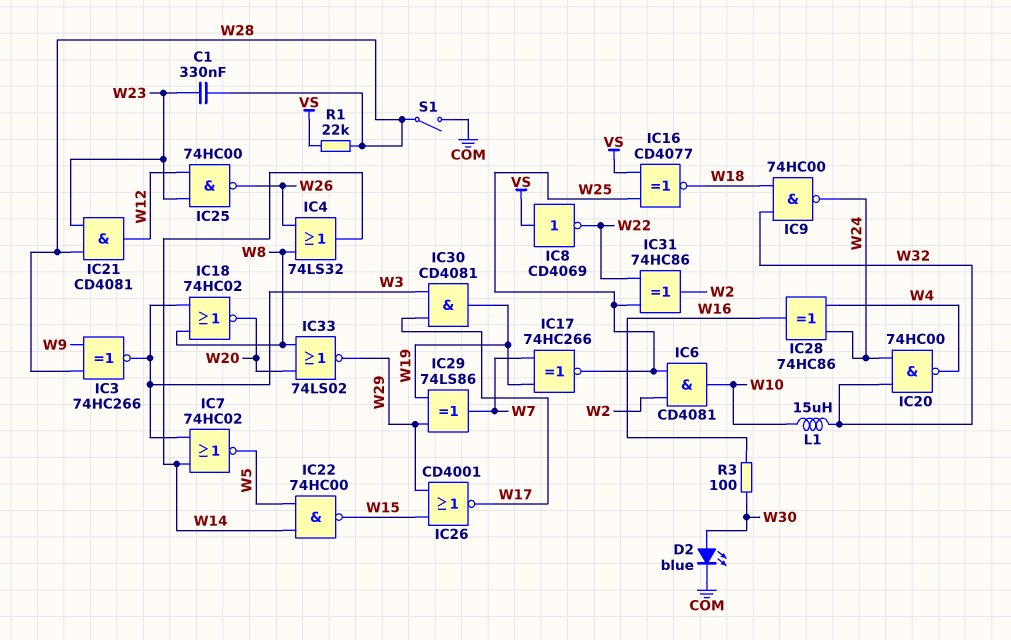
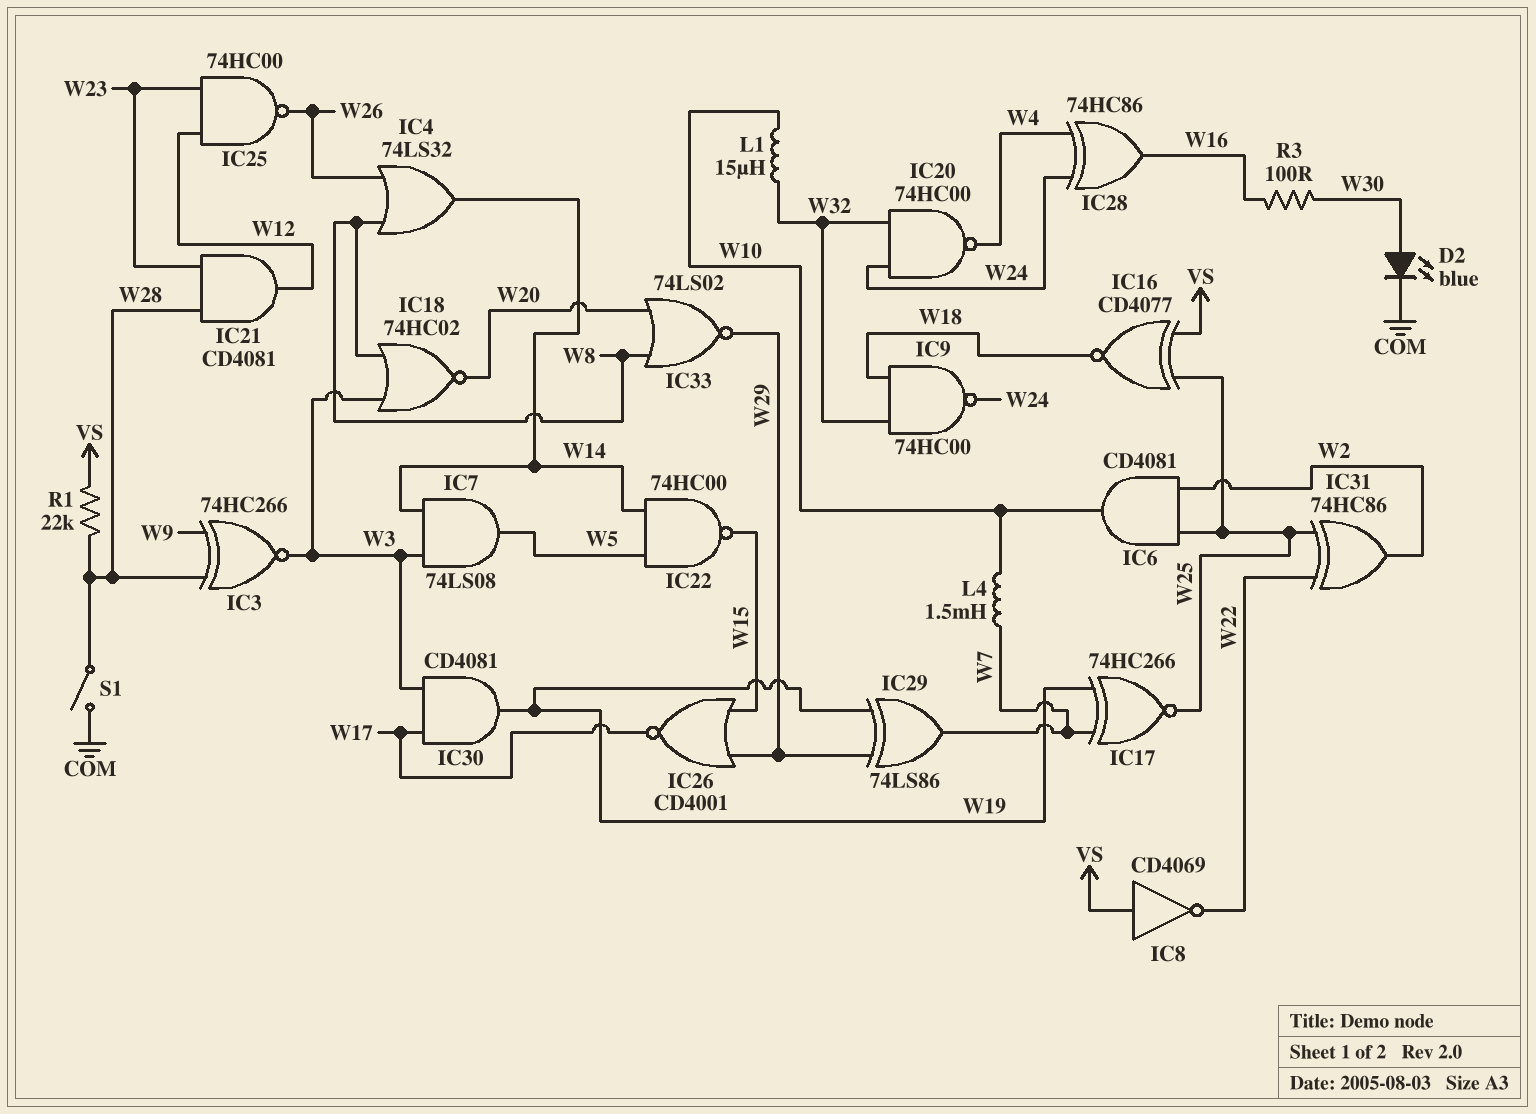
C1: 330nF (W23, W28) -> none
IC7: NOR 74HC02 (in W3, in W14, out W5) -> AND 74LS08 (in W3, in W14, out W5)
L4: none -> 1.5mH (W7, W10)

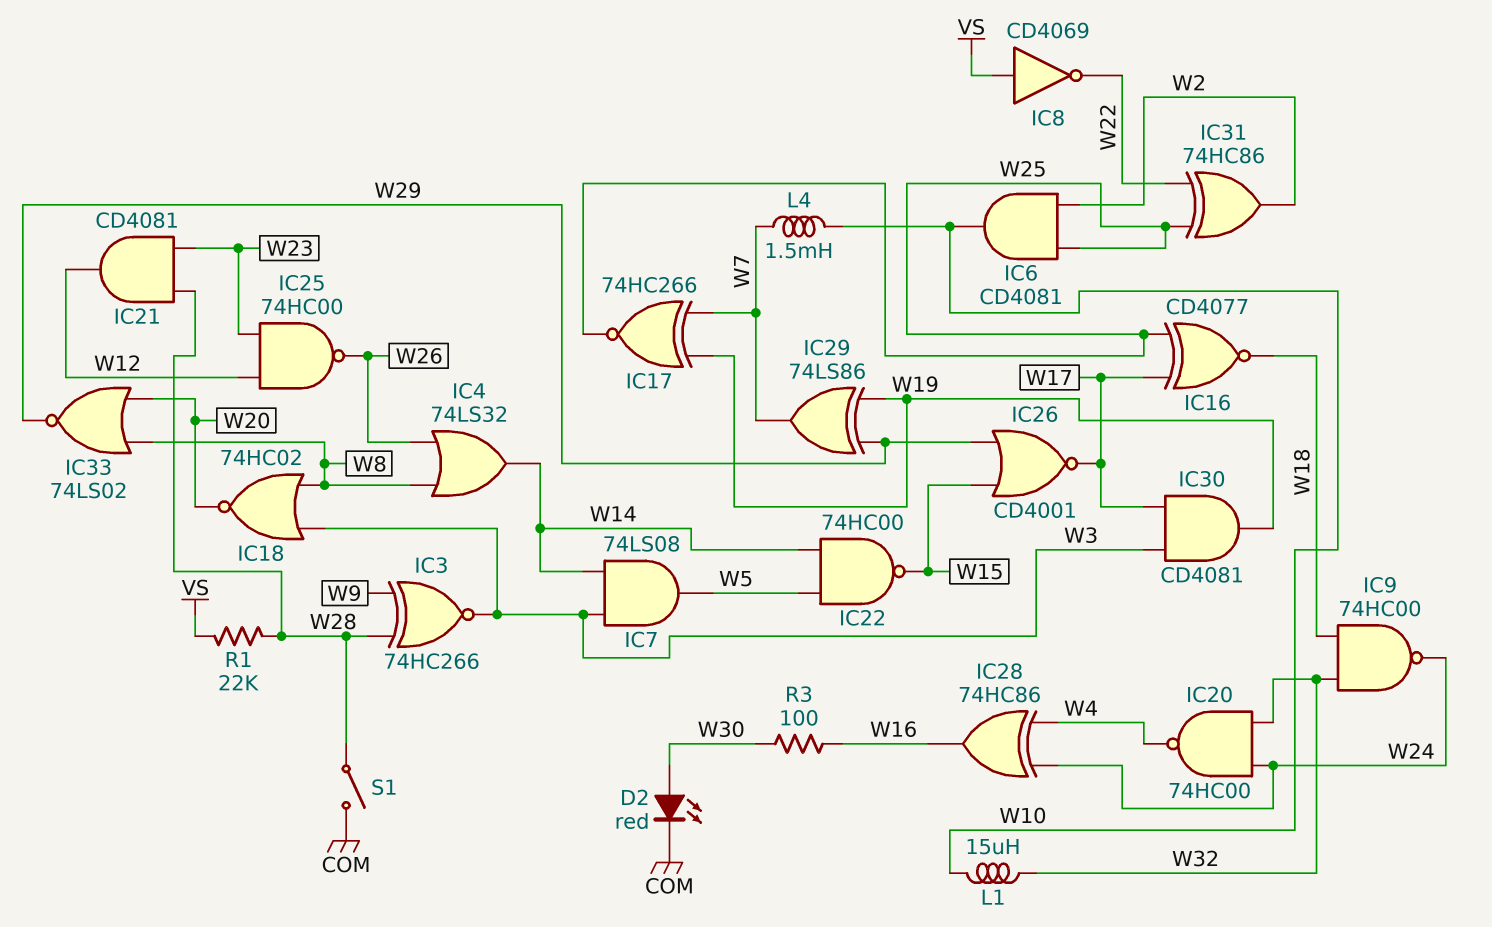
D2: LED blue (A W30, K COM) -> LED red (A W30, K COM)
IC16: XNOR CD4077 (in VS, in W25, out W18) -> XNOR CD4077 (in W17, in W25, out W18)

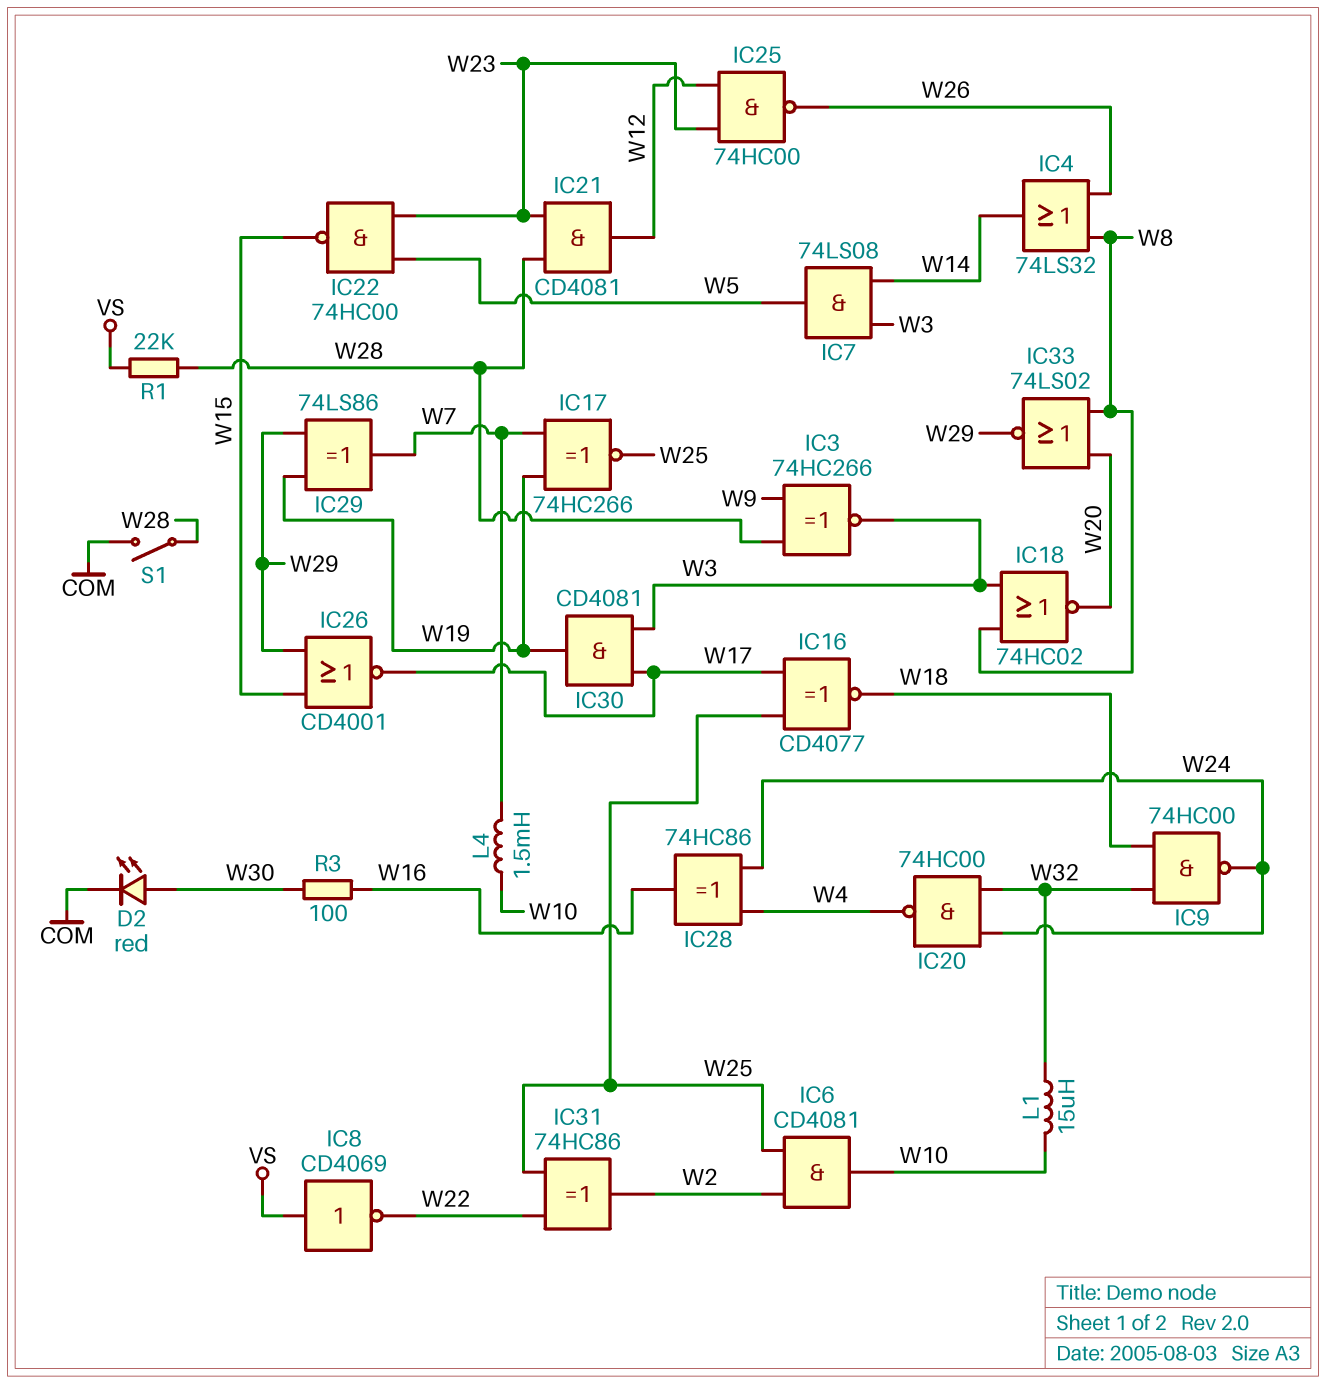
IC22: NAND 74HC00 (in W5, in W14, out W15) -> NAND 74HC00 (in W5, in W23, out W15)

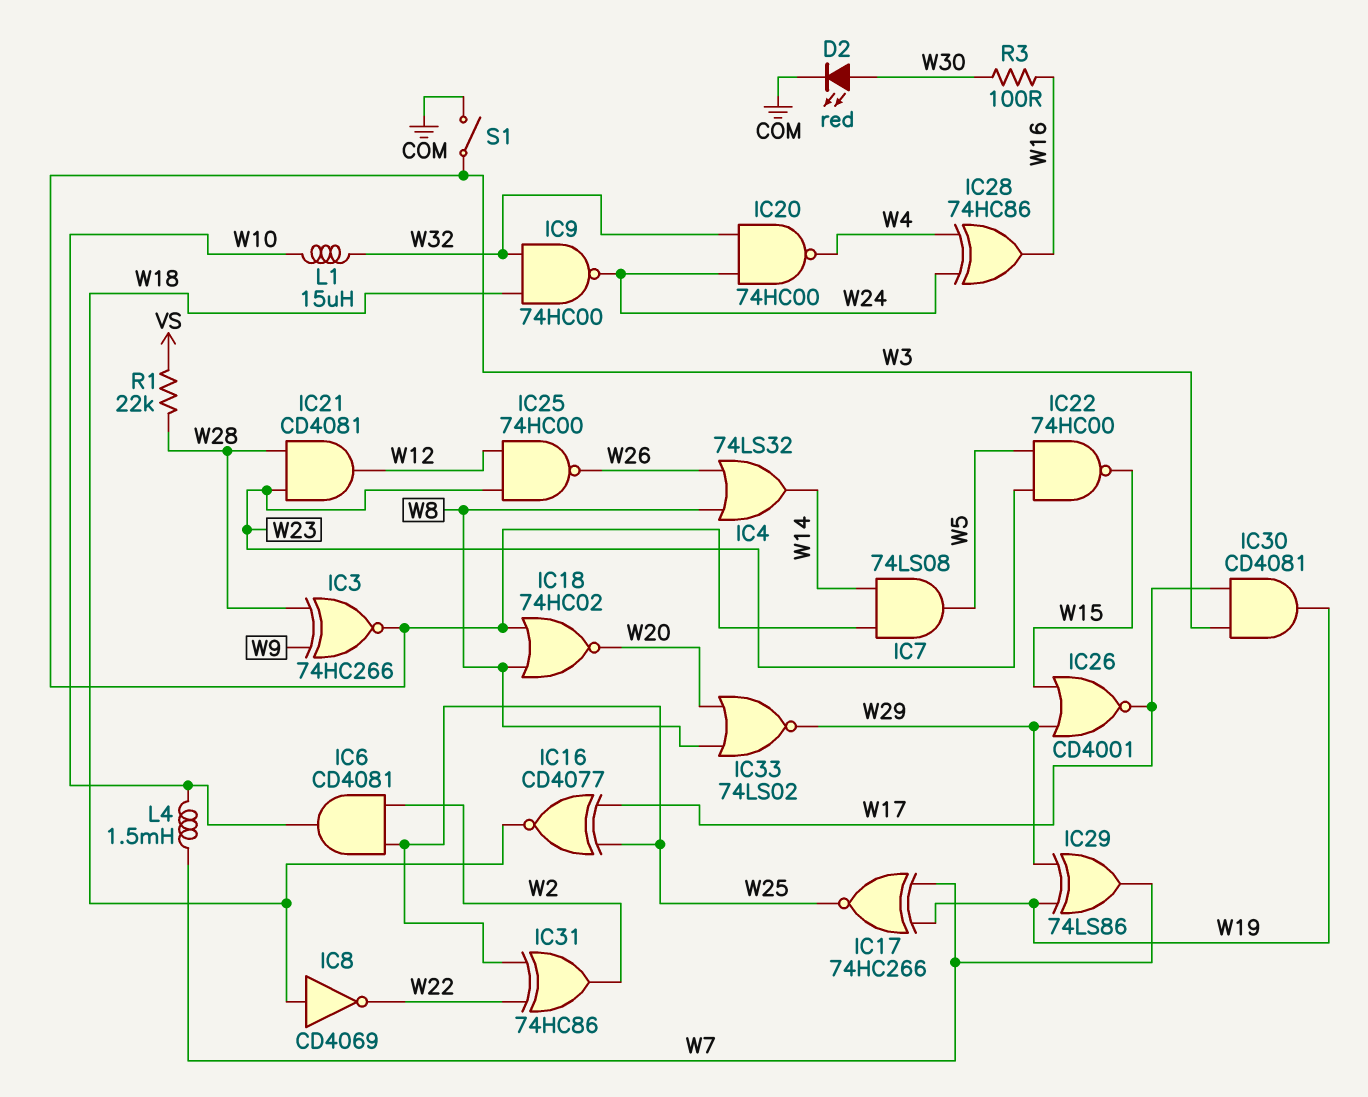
IC8: NOT CD4069 (in VS, out W22) -> NOT CD4069 (in W18, out W22)
S1: switch (COM, W28) -> switch (COM, W3)

